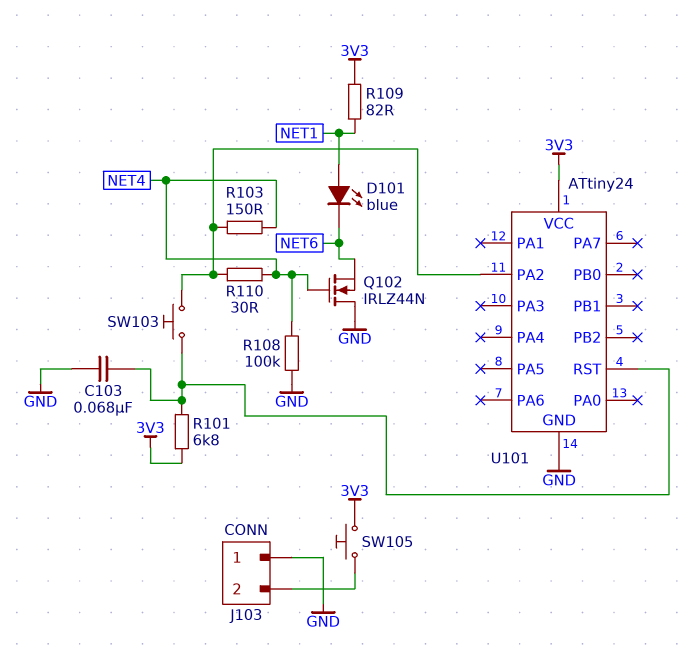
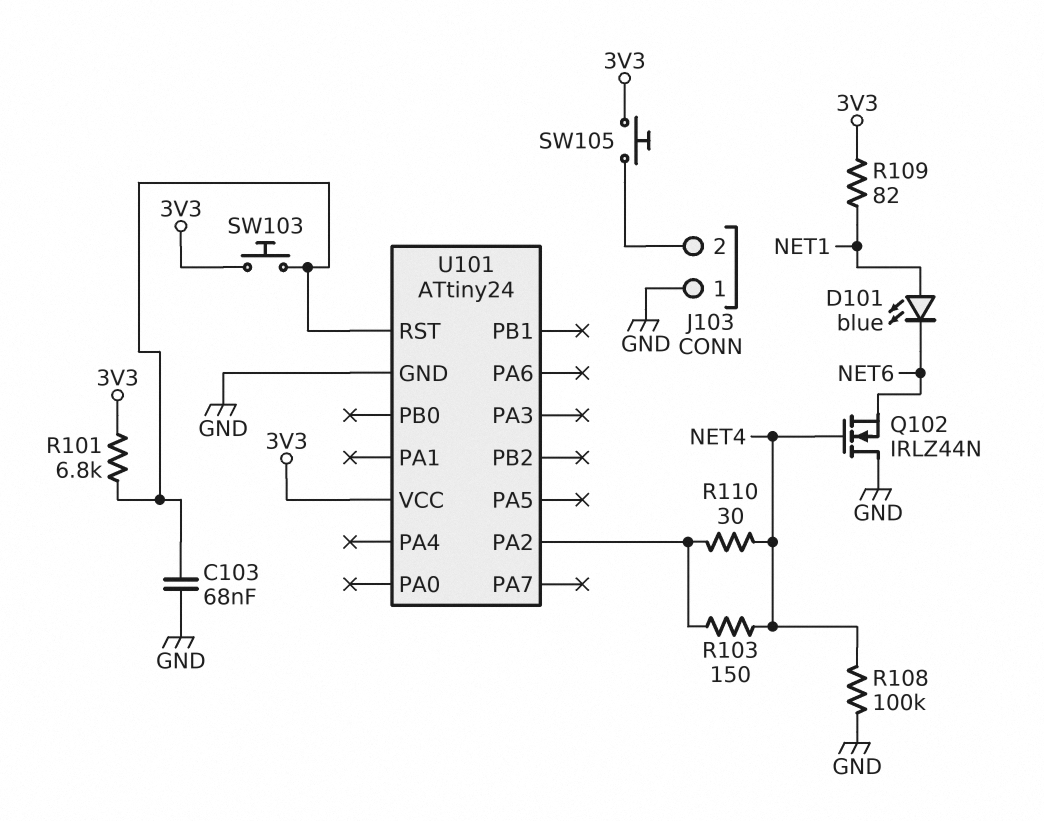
SW103: button (U101/PA2, U101/RST) -> button (3V3, U101/RST)

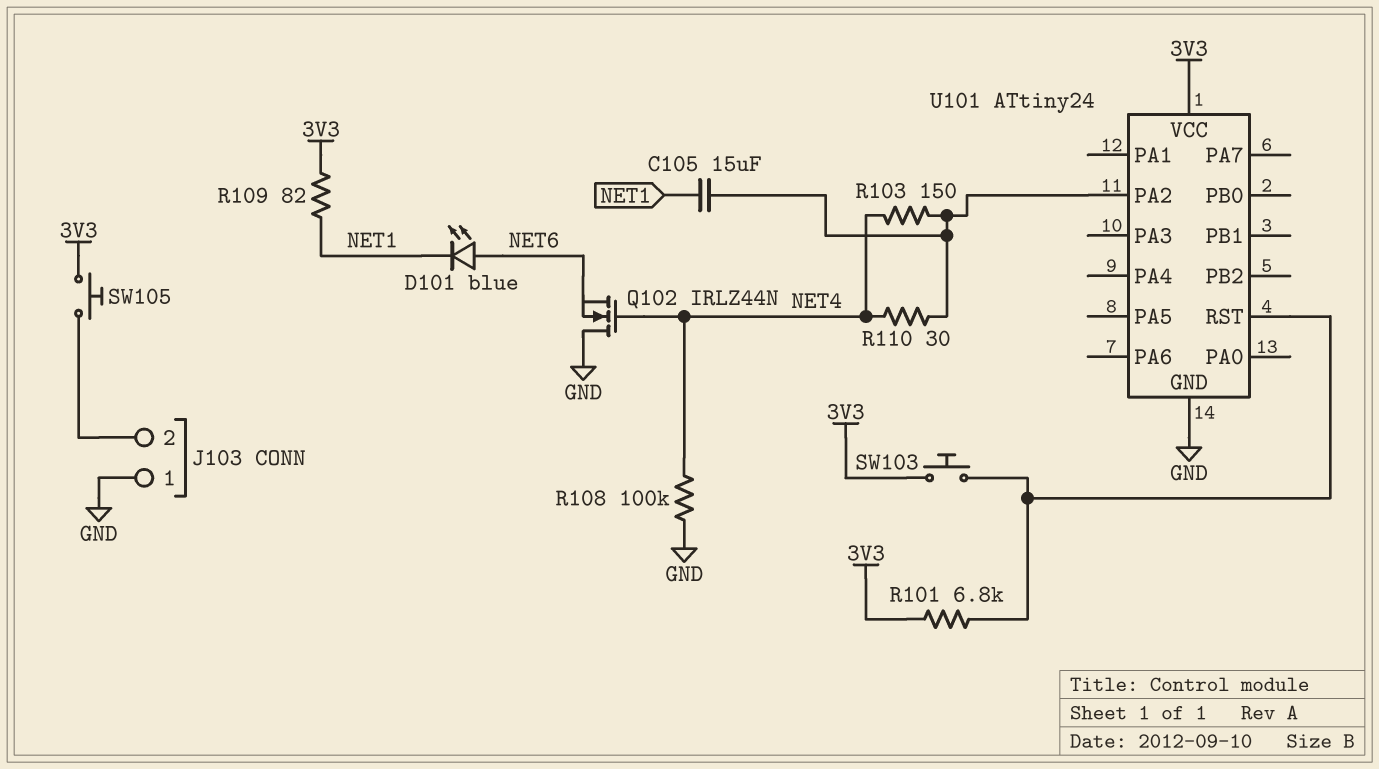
C103: 68nF (GND, U101/RST) -> none
C105: none -> 15uF (NET1, U101/PA2)
D101: LED blue (A NET1, K NET6) -> LED blue (A NET6, K NET1)

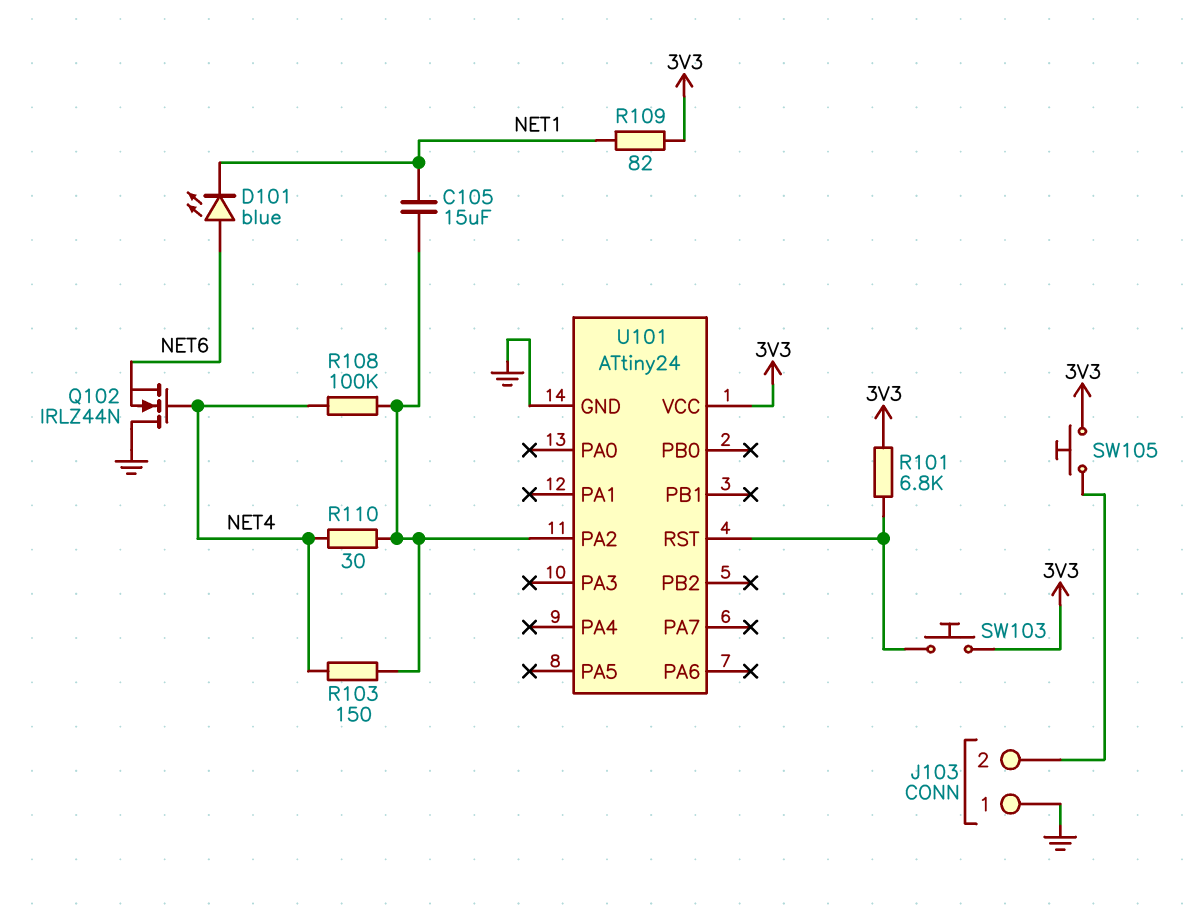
R108: 100k (GND, NET4) -> 100k (NET4, U101/PA2)

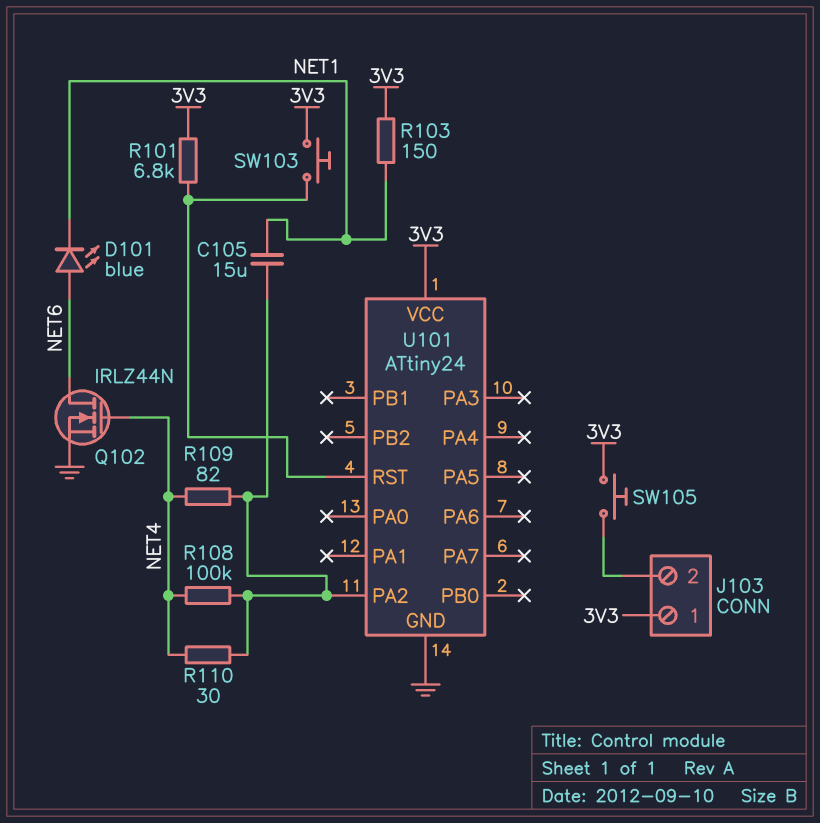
J103 pin 1: GND -> 3V3
Q102: NMOS IRLZ44N (G NET4, D GND, S NET6) -> NMOS IRLZ44N (G NET4, D NET6, S GND)
R103: 150 (NET4, U101/PA2) -> 150 (3V3, NET1)
R109: 82 (3V3, NET1) -> 82 (NET4, U101/PA2)

